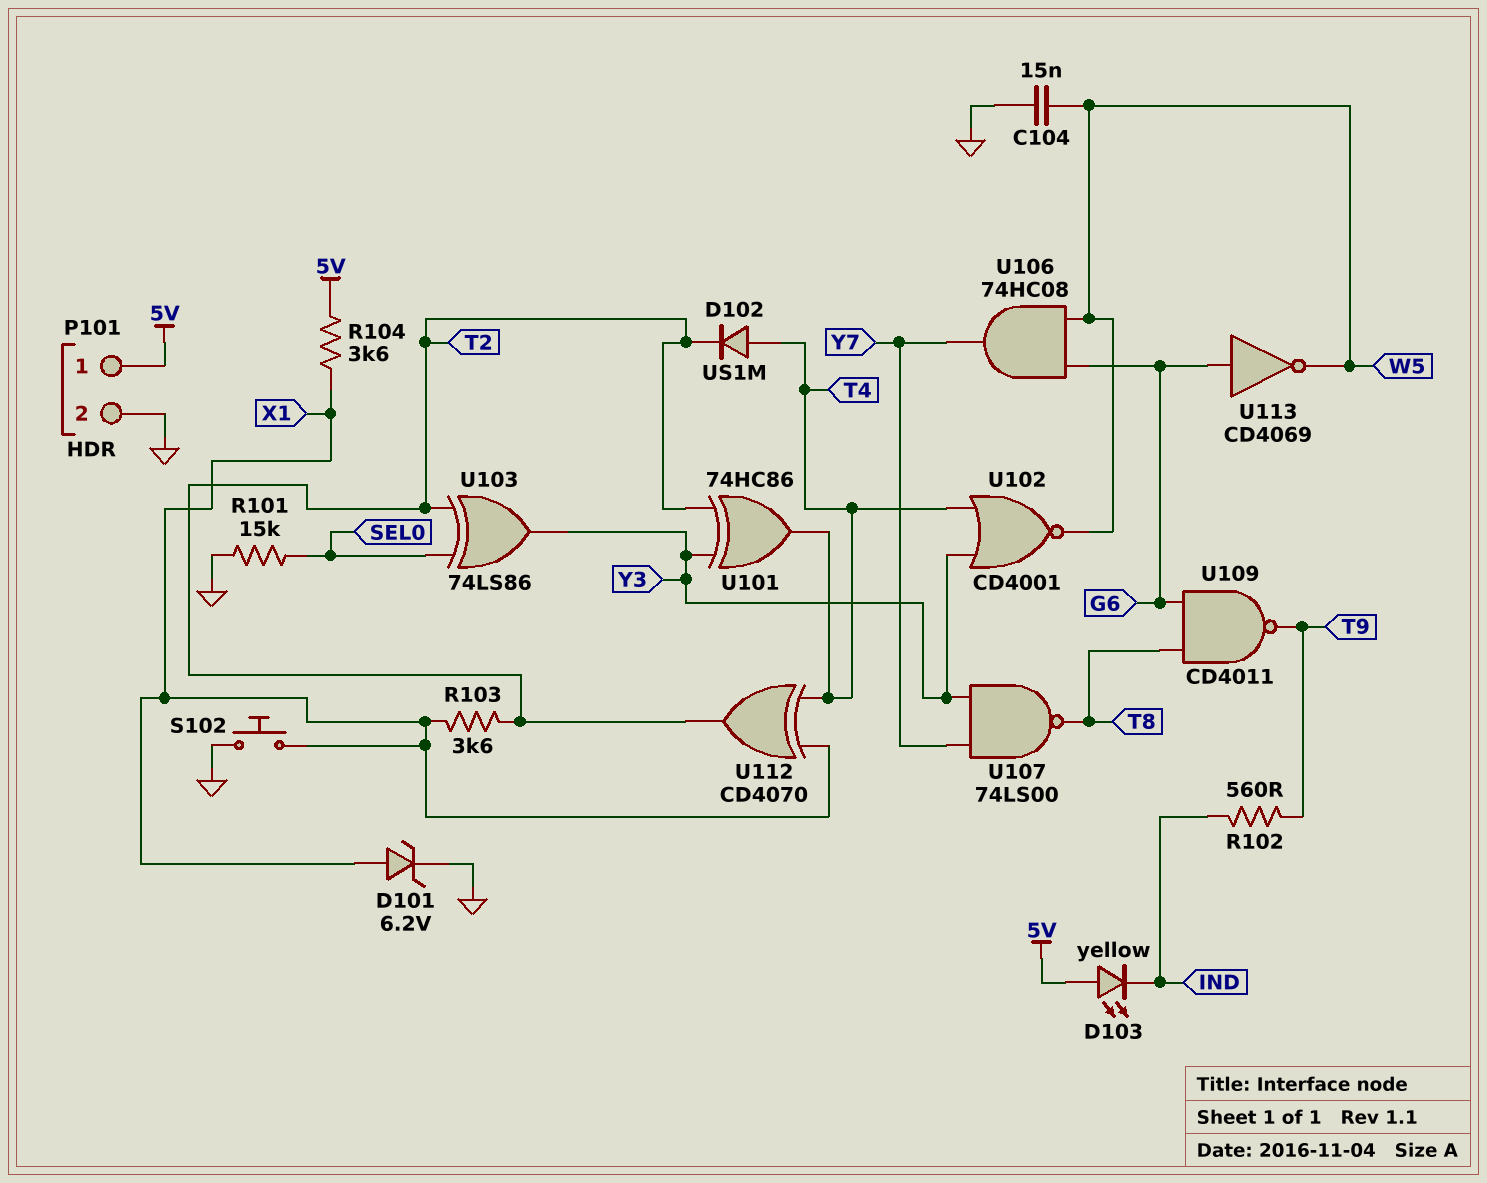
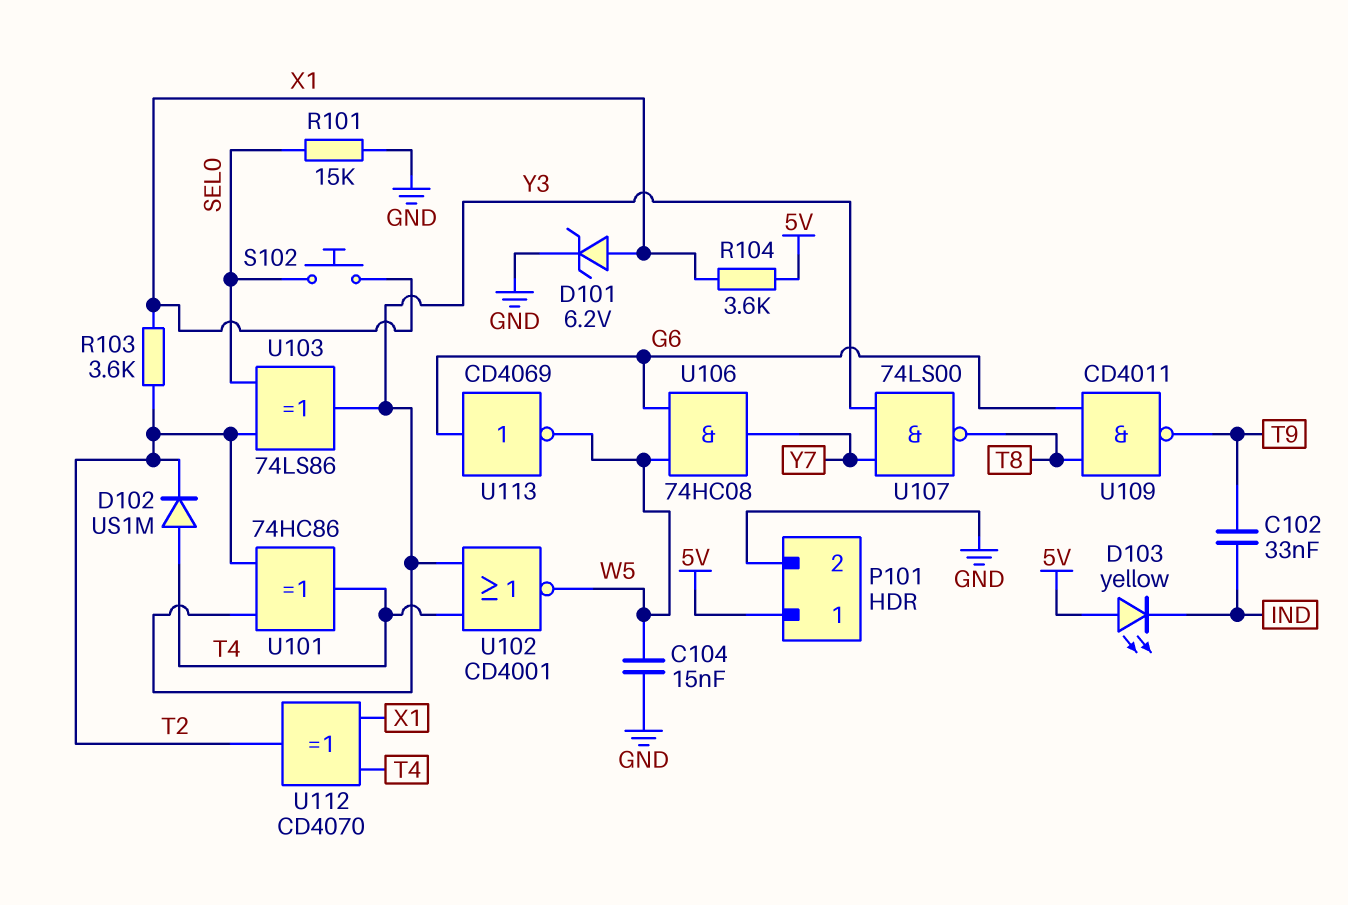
C102: none -> 33nF (IND, T9)
R102: 560 (IND, T9) -> none
S102: button (GND, X1) -> button (SEL0, X1)

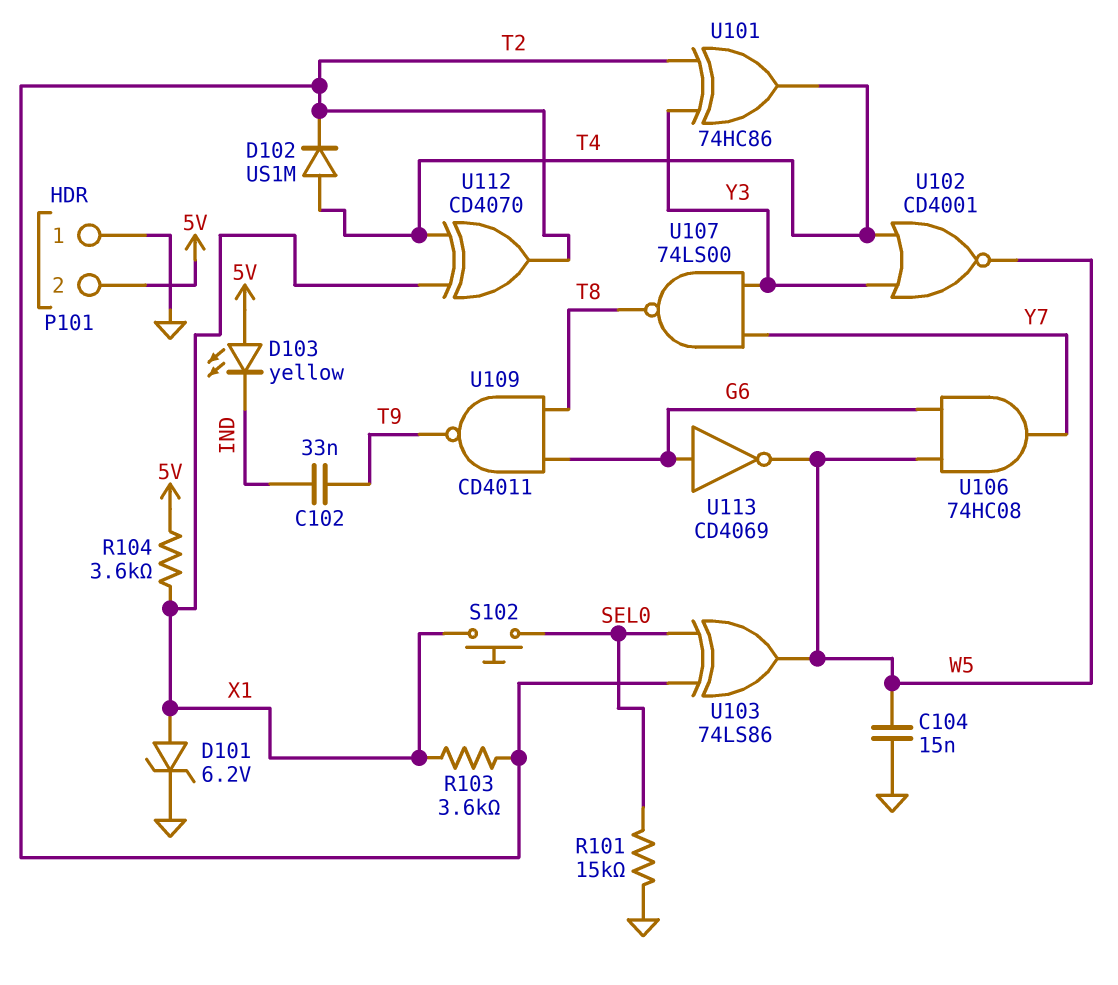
P101 pin 1: 5V -> GND
P101 pin 2: GND -> 5V
U103: XOR 74LS86 (in SEL0, in T2, out Y3) -> XOR 74LS86 (in SEL0, in T2, out W5)

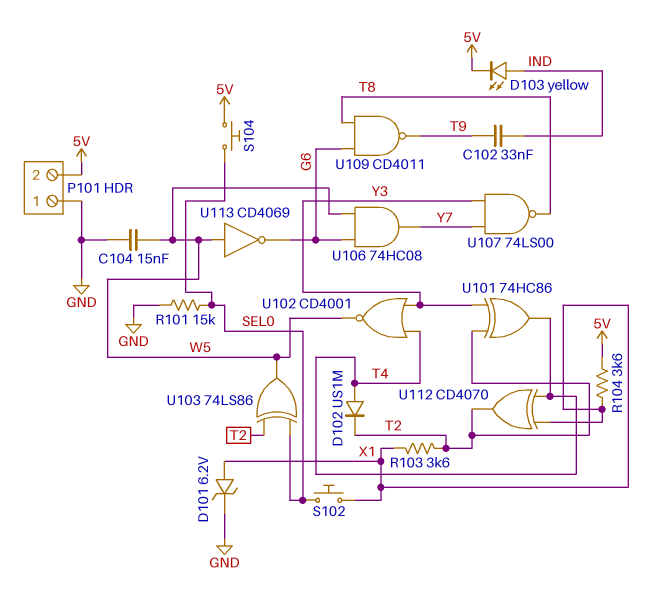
D103: LED yellow (A 5V, K IND) -> LED yellow (A IND, K 5V)
S104: none -> button (5V, SEL0)
U113: NOT CD4069 (in G6, out W5) -> NOT CD4069 (in W5, out G6)

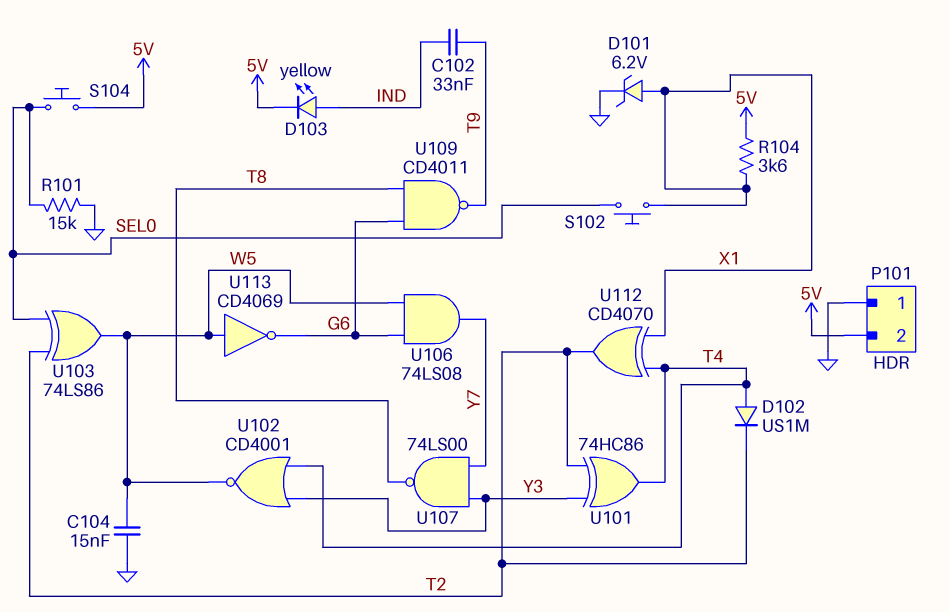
R103: 3.6k (T2, X1) -> none
U106: AND 74HC08 (in G6, in W5, out Y7) -> AND 74LS08 (in G6, in W5, out Y7)

